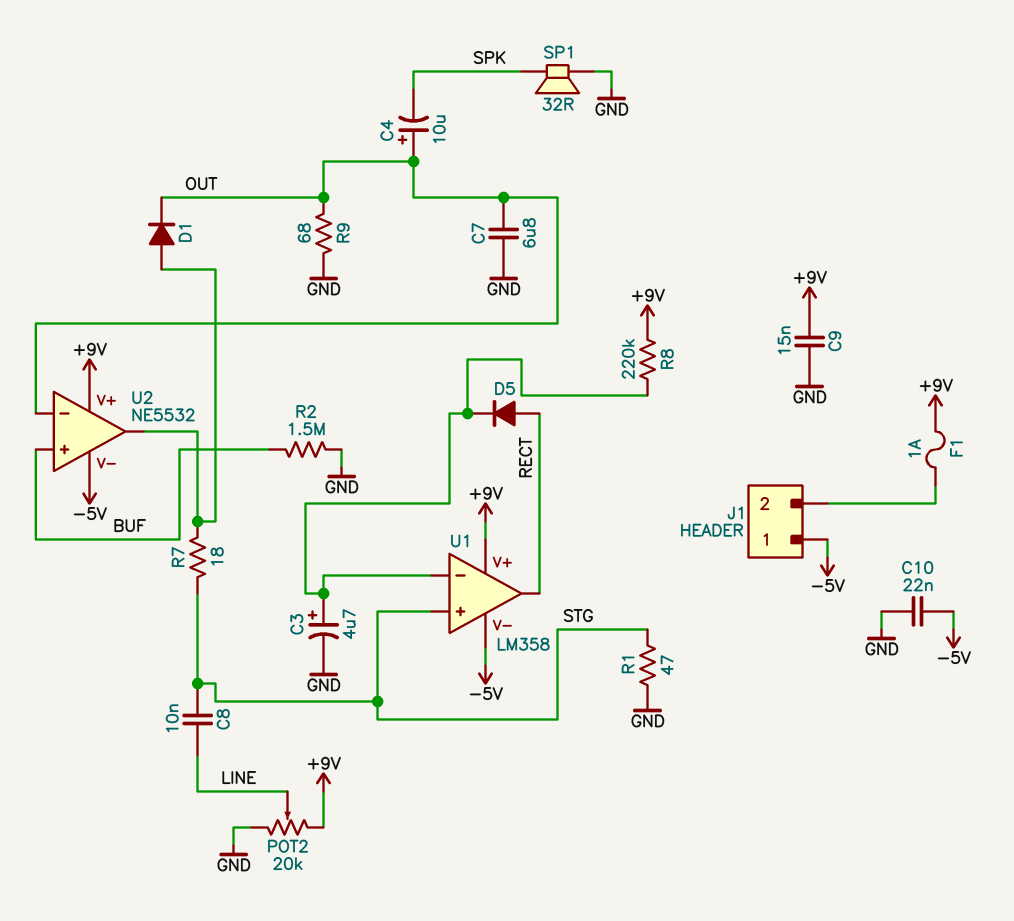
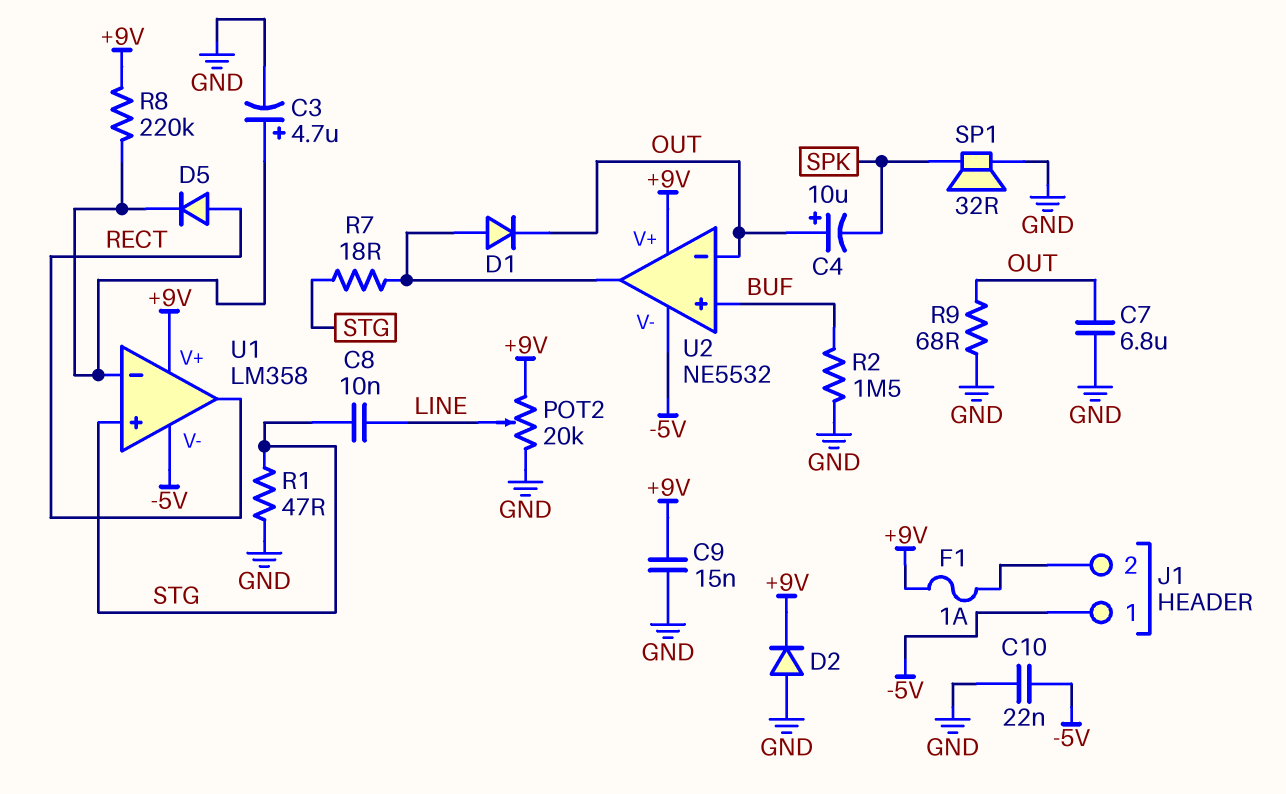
D2: none -> diode (A GND, K +9V)

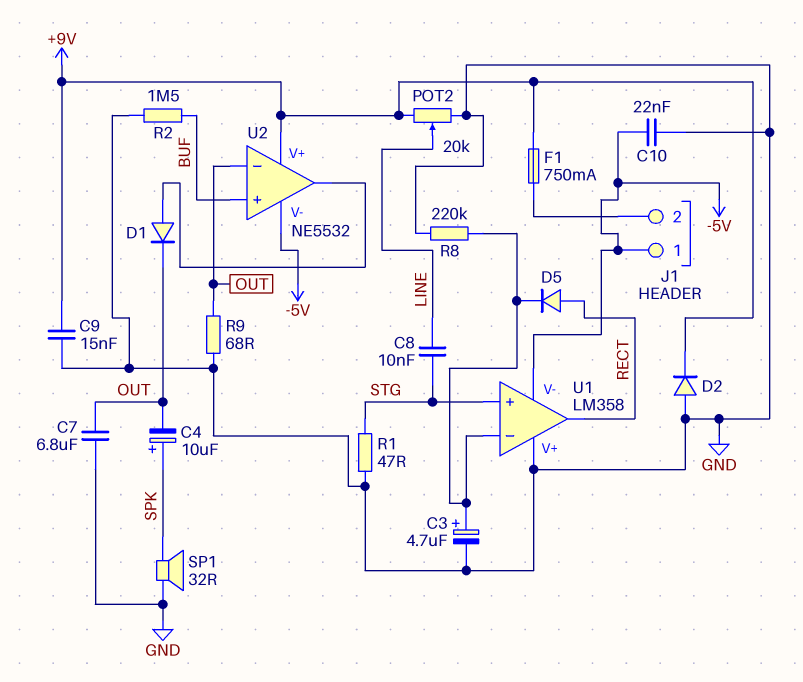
C4: 10uF (plus OUT, minus SPK) -> 10uF (plus SPK, minus OUT)
F1: 1A (+9V, J1/2) -> 750mA (+9V, J1/2)
R7: 18 (STG, U2/out) -> none
R8: 220k (+9V, U1/in-) -> 220k (GND, U1/in-)
U1 pin V+: +9V -> GND

